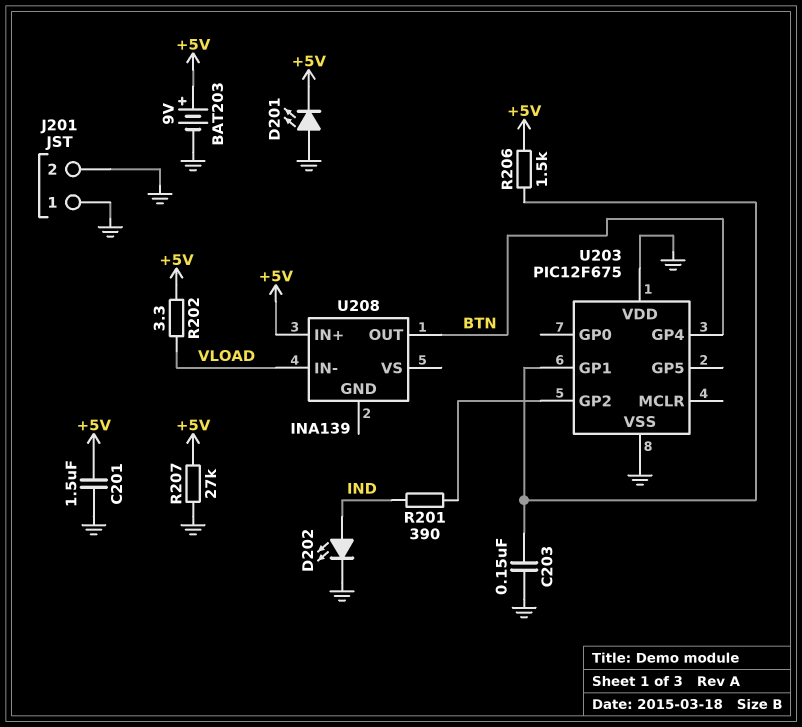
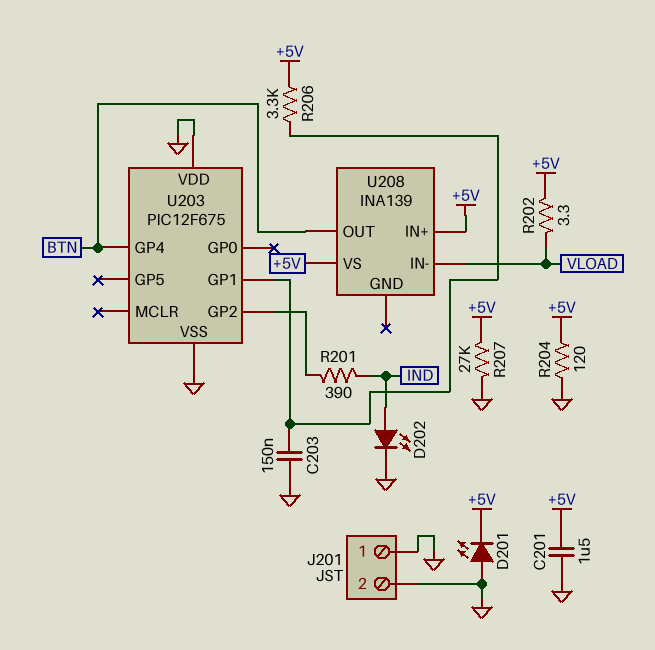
BAT203: 9V (plus +5V, minus GND) -> none
R204: none -> 120 (+5V, GND)
R206: 1.5k (+5V, U203/GP1) -> 3.3k (+5V, U203/GP1)
U208 pin VS: none -> +5V

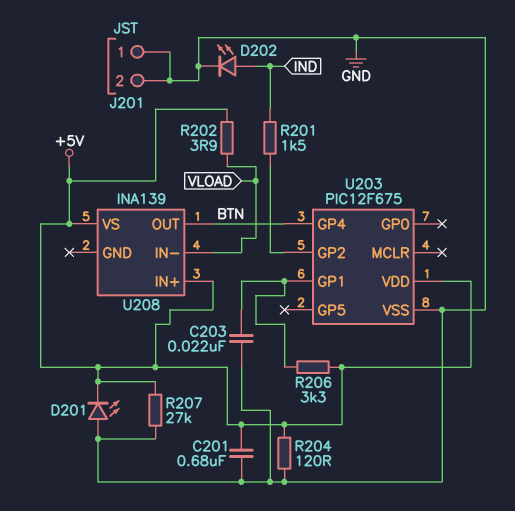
C201: 1.5uF (+5V, GND) -> 680nF (+5V, GND)
C203: 150nF (GND, U203/GP1) -> 22nF (GND, U203/GP1)
R201: 390 (IND, U203/GP2) -> 1.5k (IND, U203/GP2)
R202: 3.3 (+5V, VLOAD) -> 3.9 (+5V, VLOAD)
U203 pin VDD: GND -> +5V

